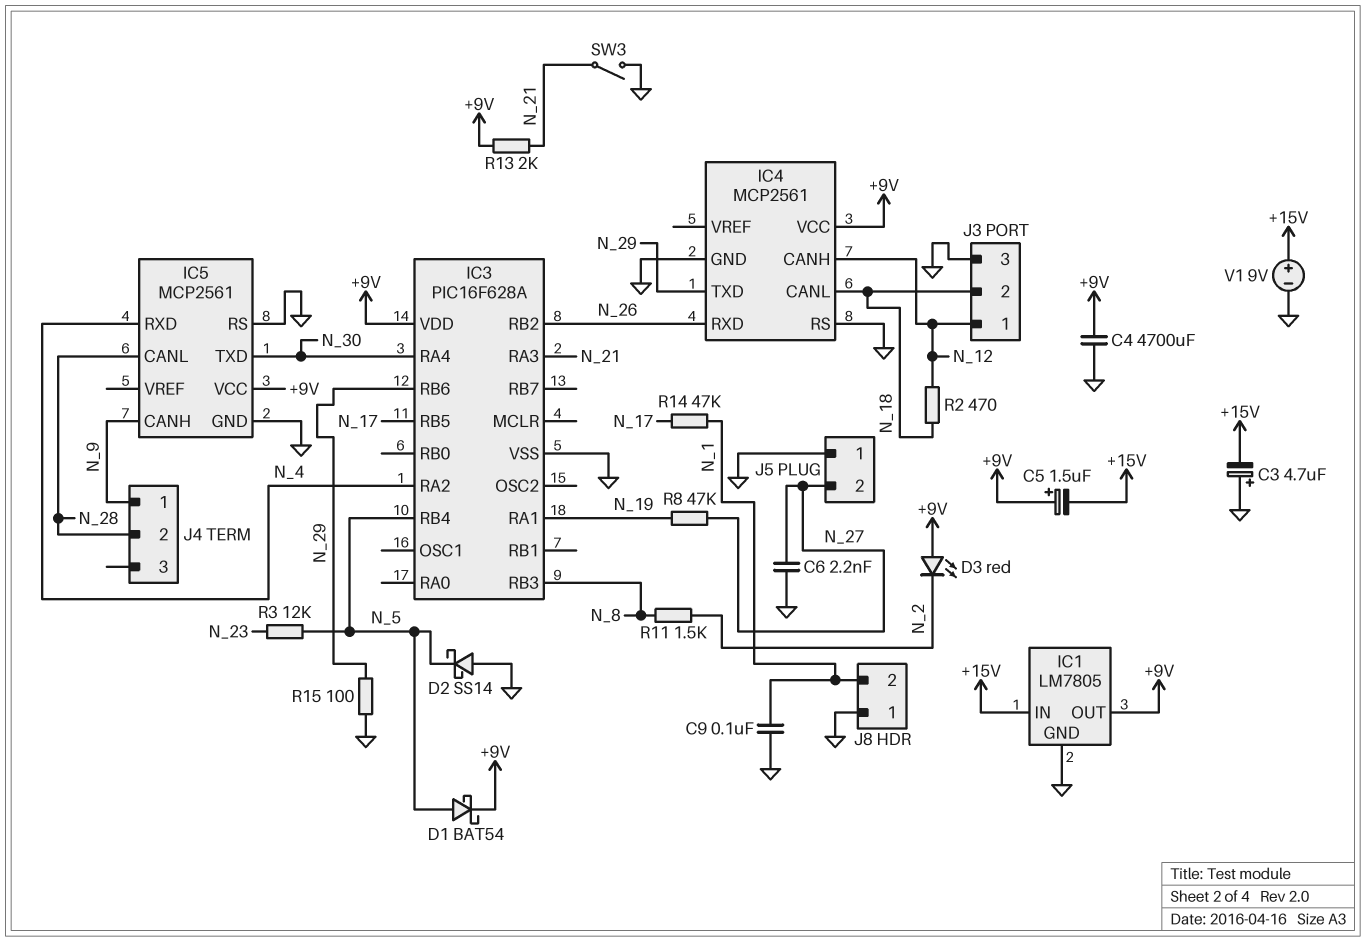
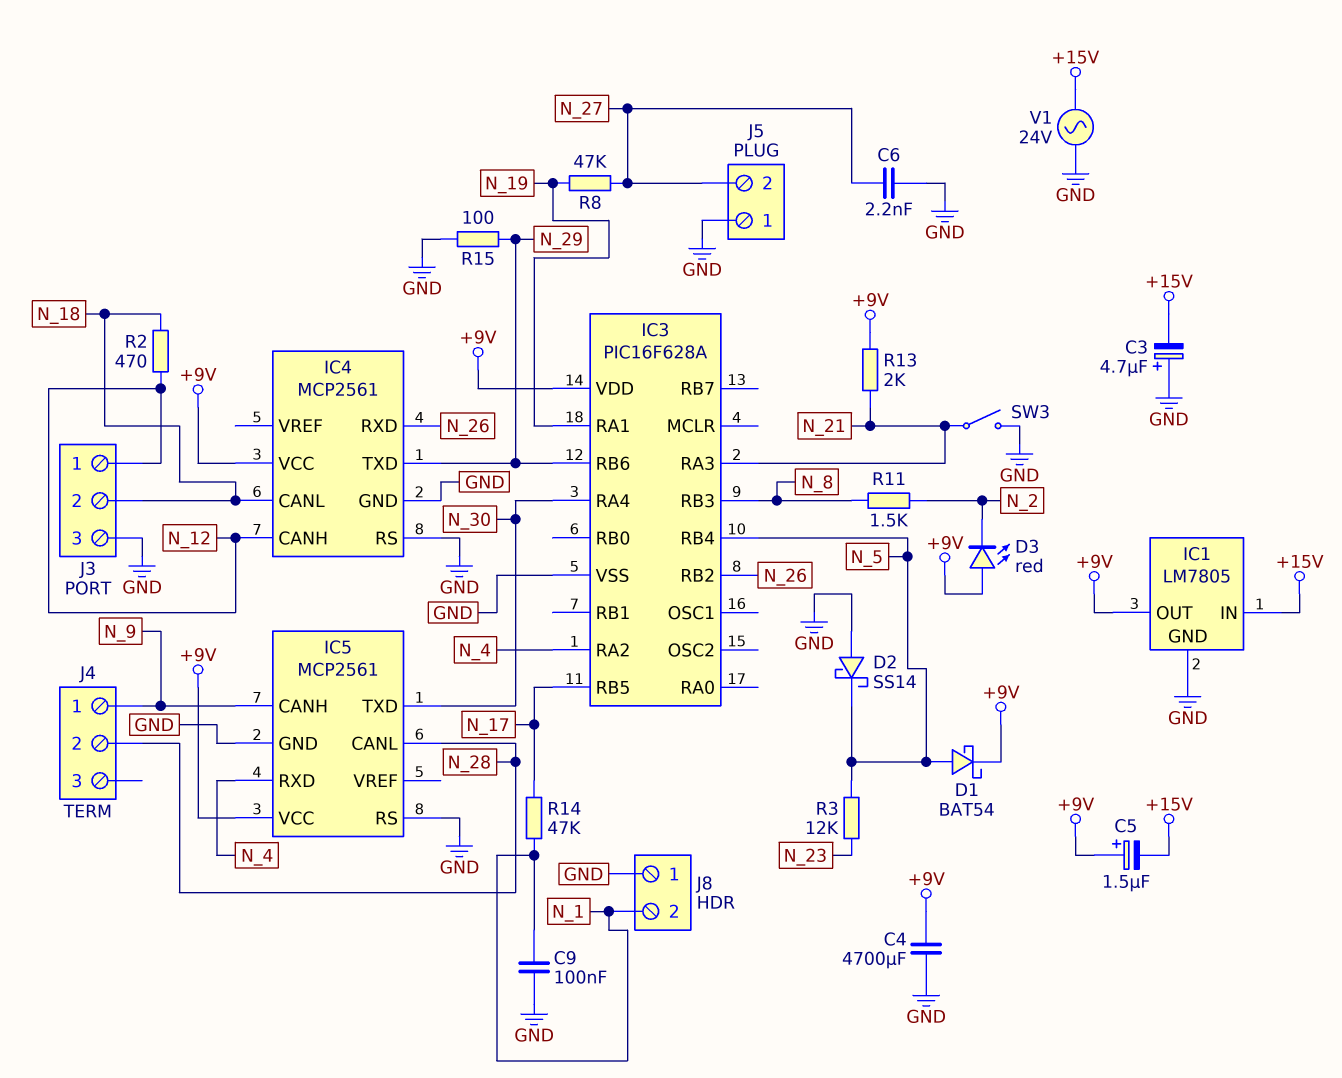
V1: 9V (plus +15V, minus GND) -> AC 24V (+15V, GND)

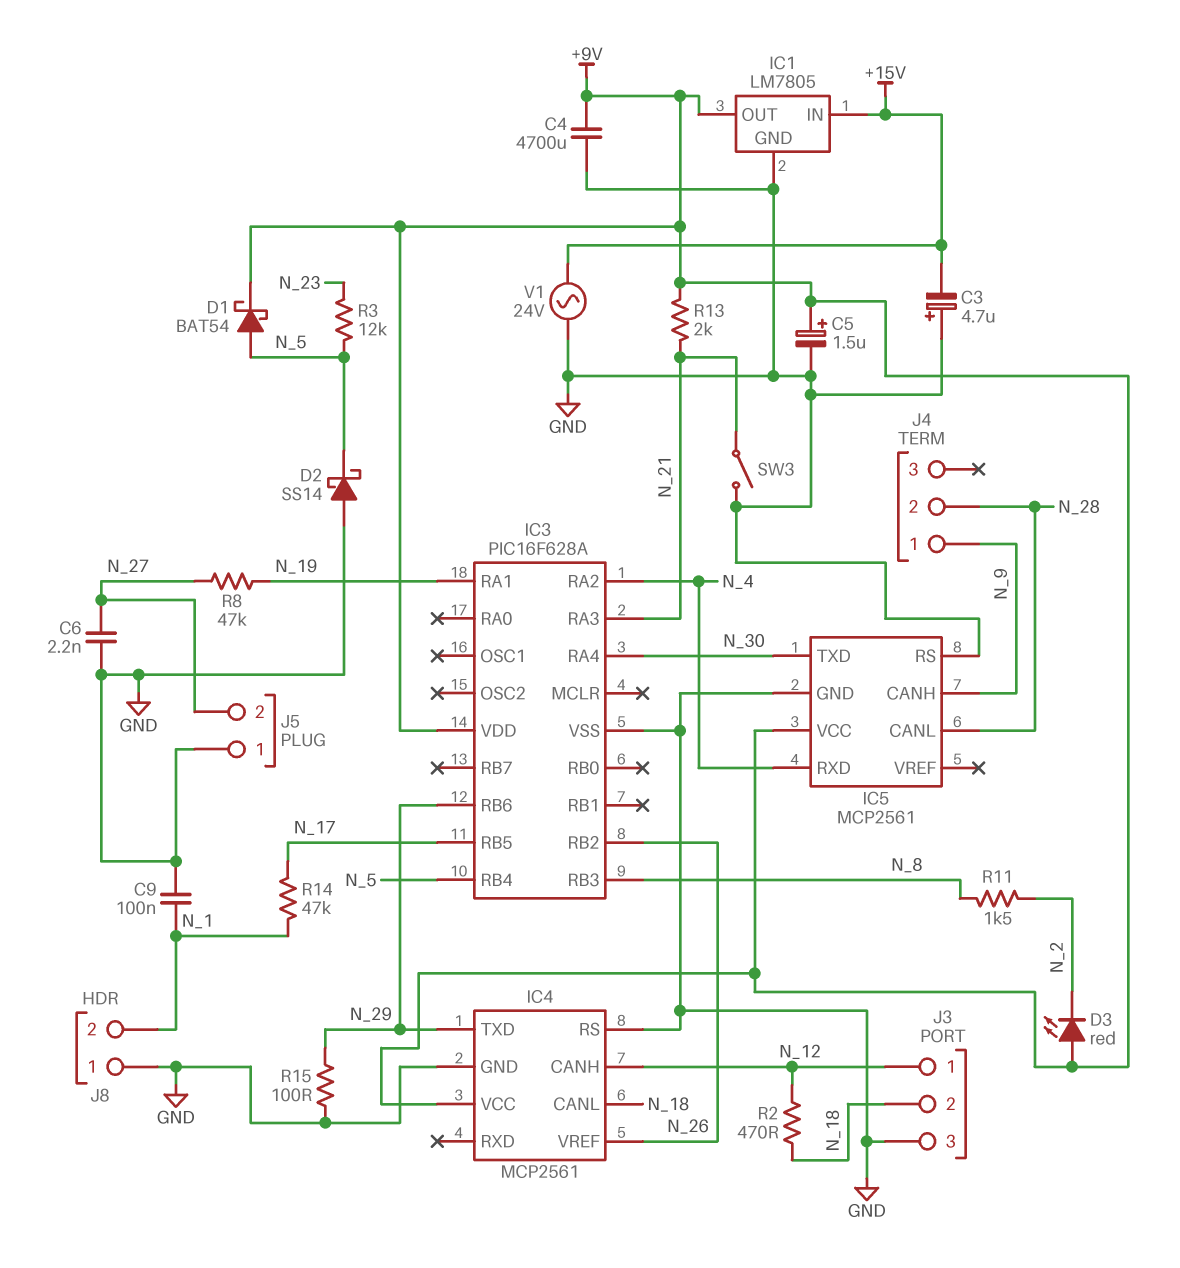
C5: 1.5uF (plus +9V, minus +15V) -> 1.5uF (plus +9V, minus GND)
IC4 pin RXD: N_26 -> none
IC4 pin VREF: none -> N_26

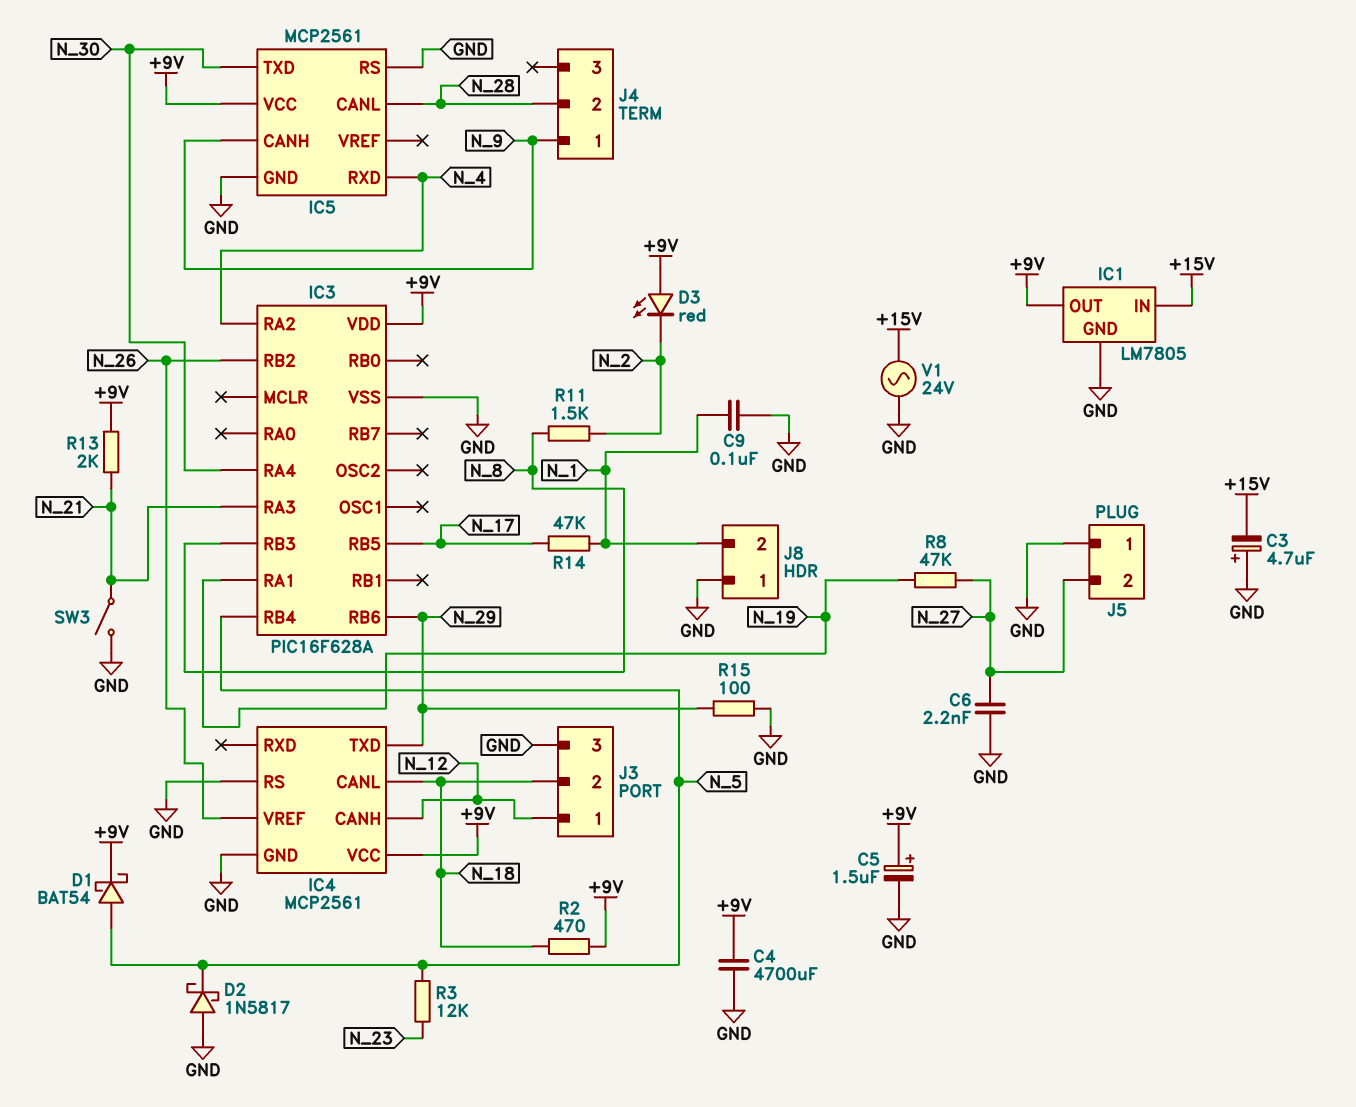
D2: schottky SS14 (A GND, K N_5) -> schottky 1N5817 (A GND, K N_5)
R2: 470 (N_12, N_18) -> 470 (+9V, N_18)

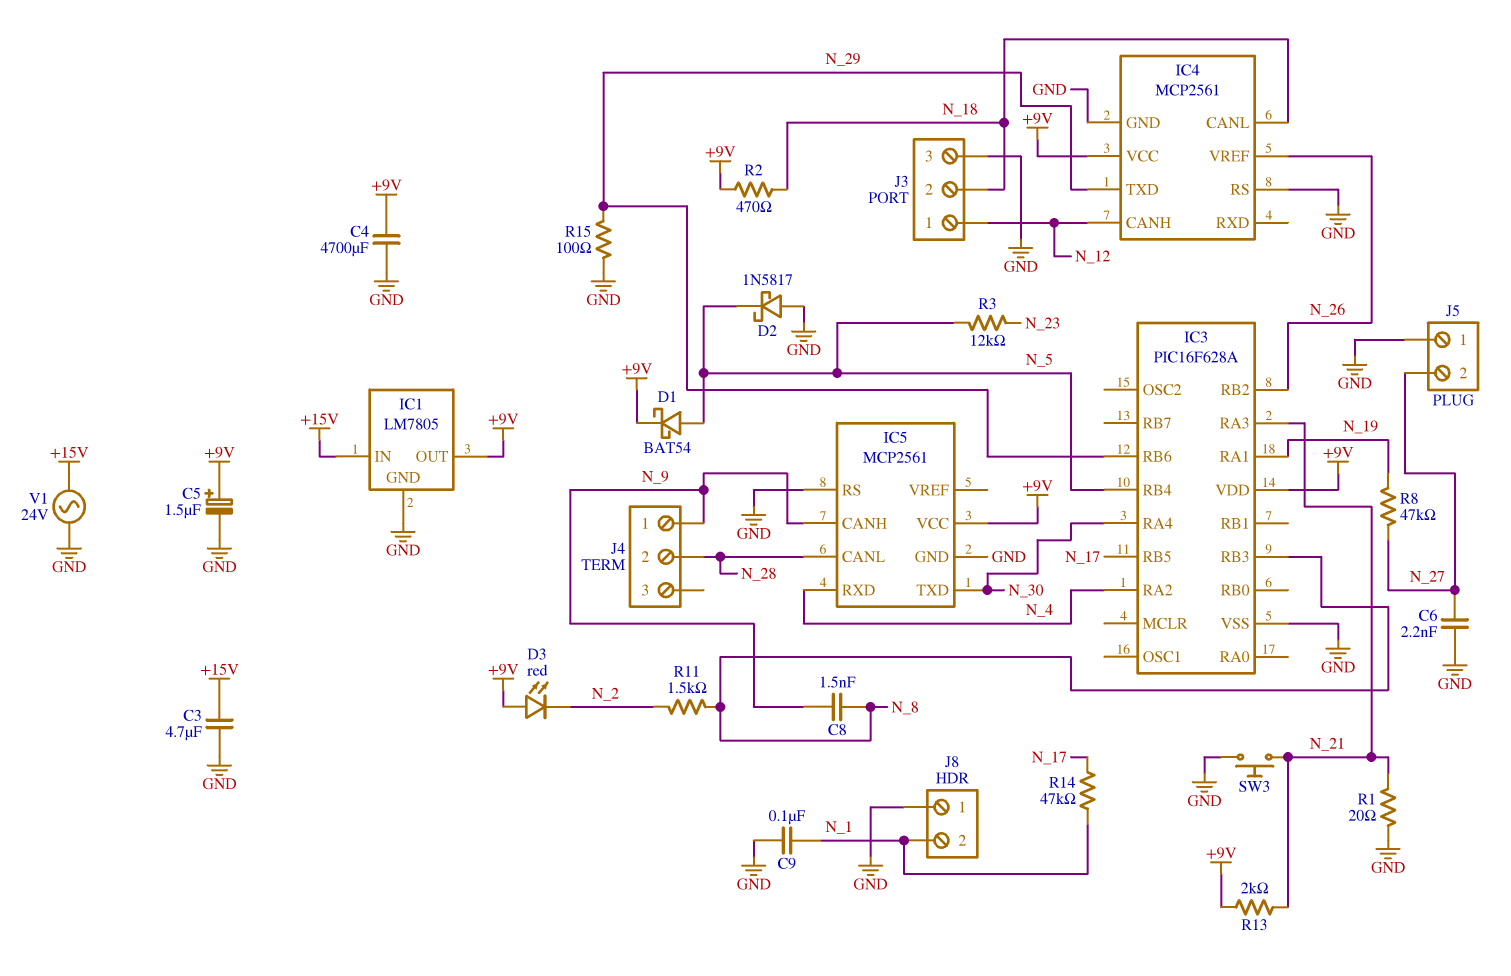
C3: 4.7uF (plus GND, minus +15V) -> 4.7uF (+15V, GND)
C8: none -> 1.5nF (N_8, N_9)
R1: none -> 20 (GND, N_21)
SW3: switch (GND, N_21) -> button (GND, N_21)

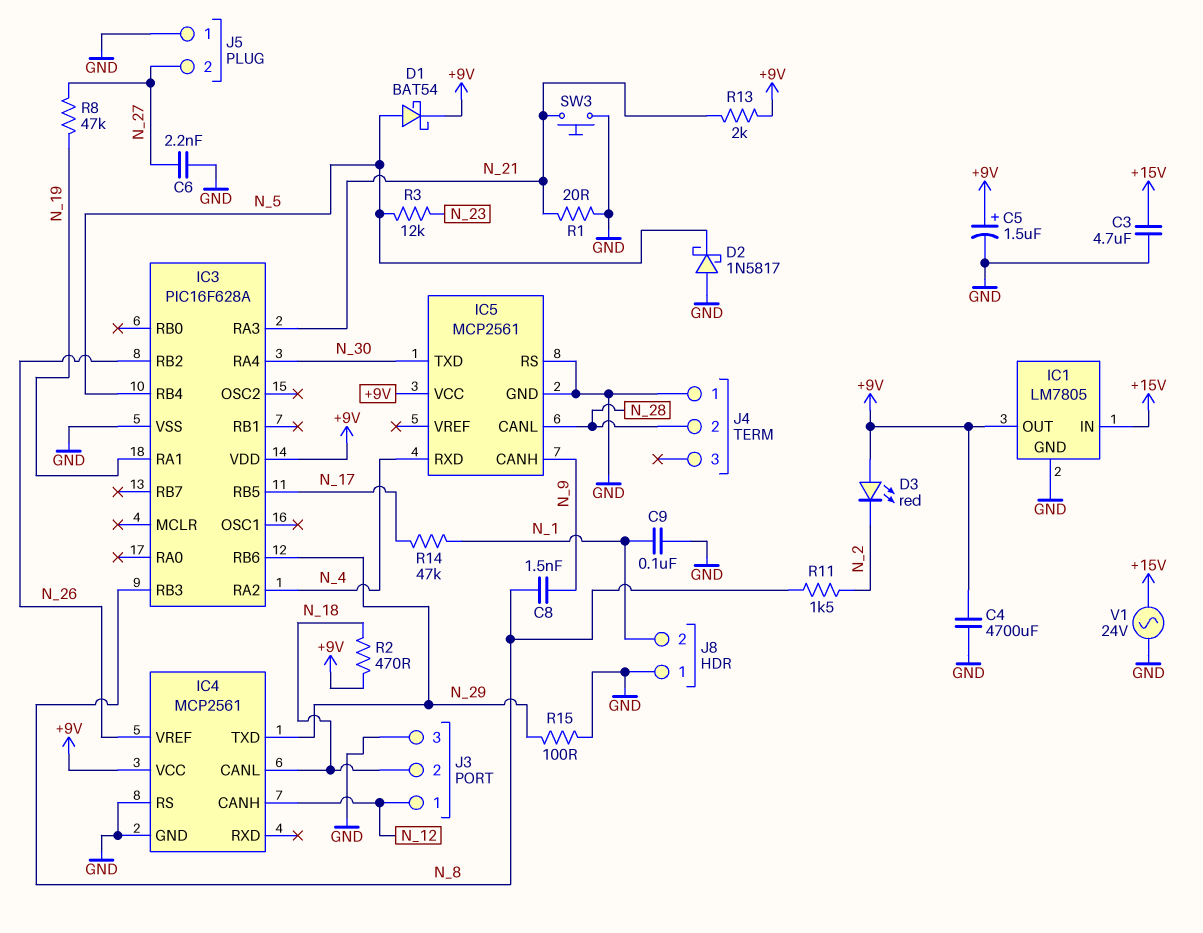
J4 pin 1: N_9 -> GND

